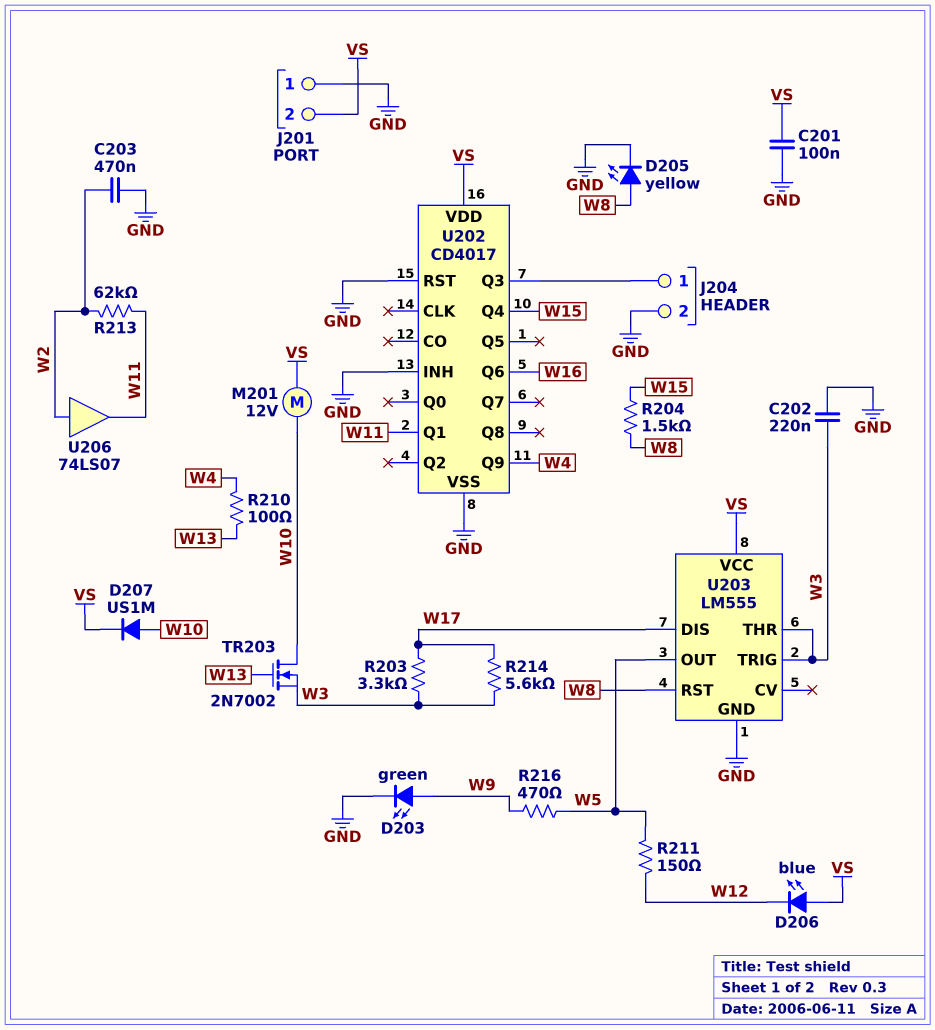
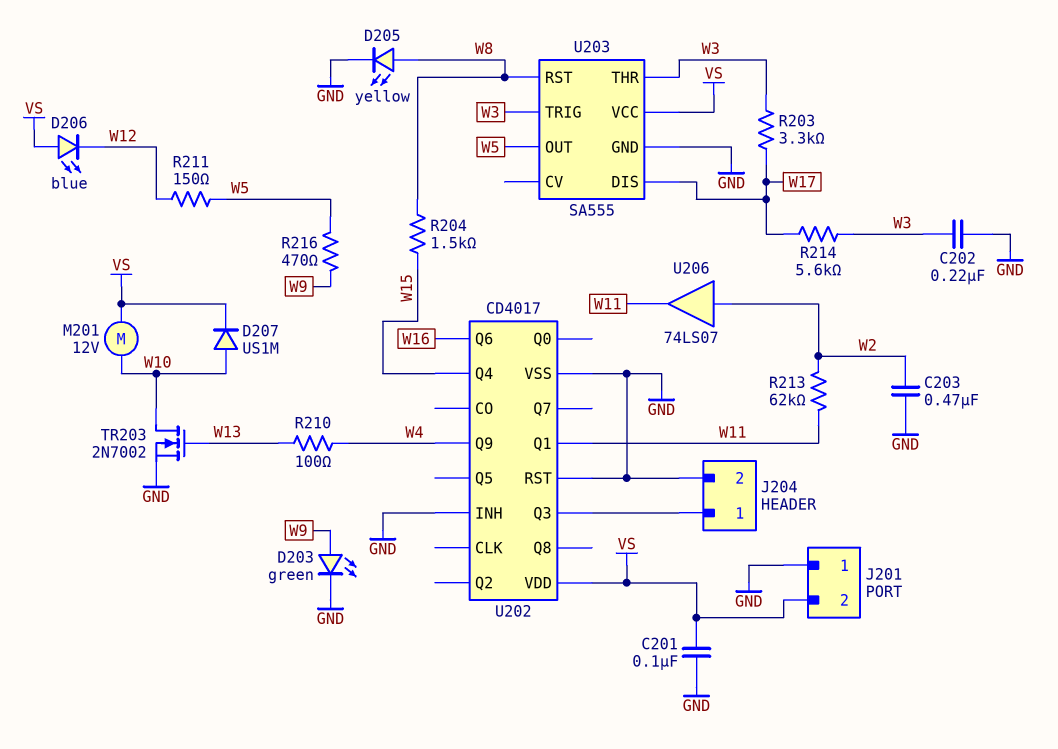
TR203: NMOS 2N7002 (G W13, D W10, S W3) -> NMOS 2N7002 (G W13, D W10, S GND)
U203: LM555 -> SA555

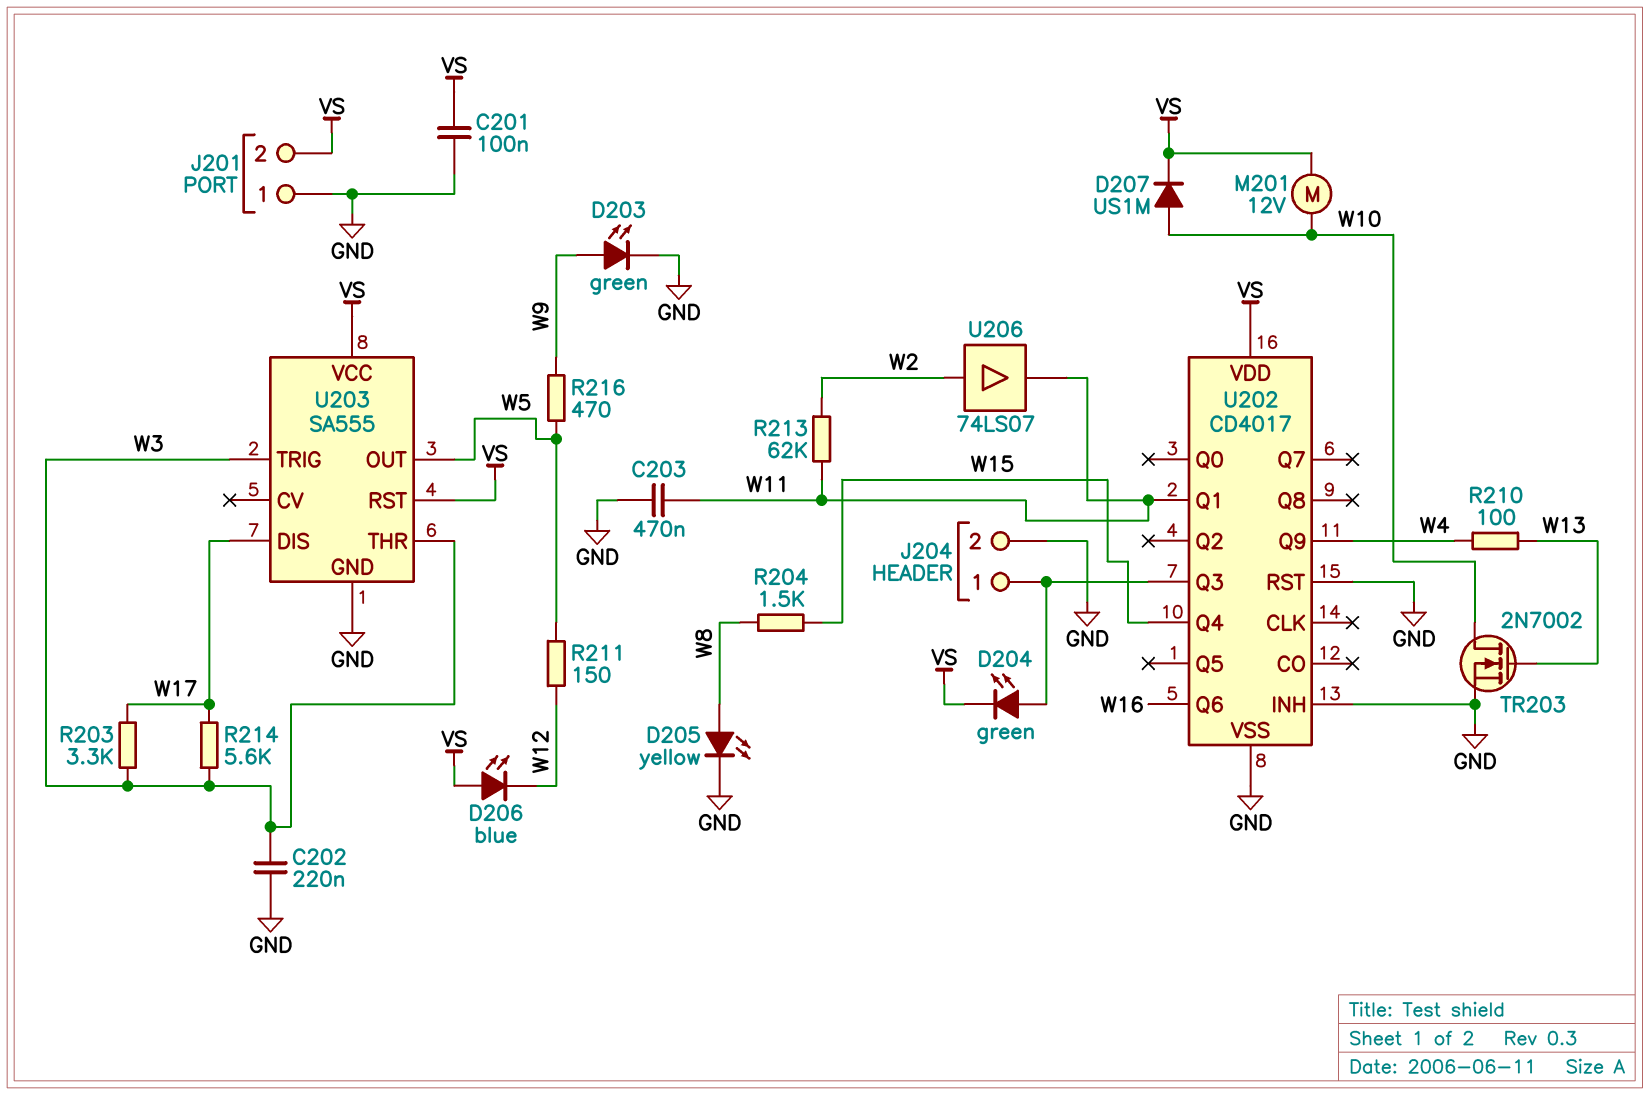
C203: 470nF (GND, W2) -> 470nF (GND, W11)
D204: none -> LED green (A J204/1, K VS)
U203 pin RST: W8 -> VS

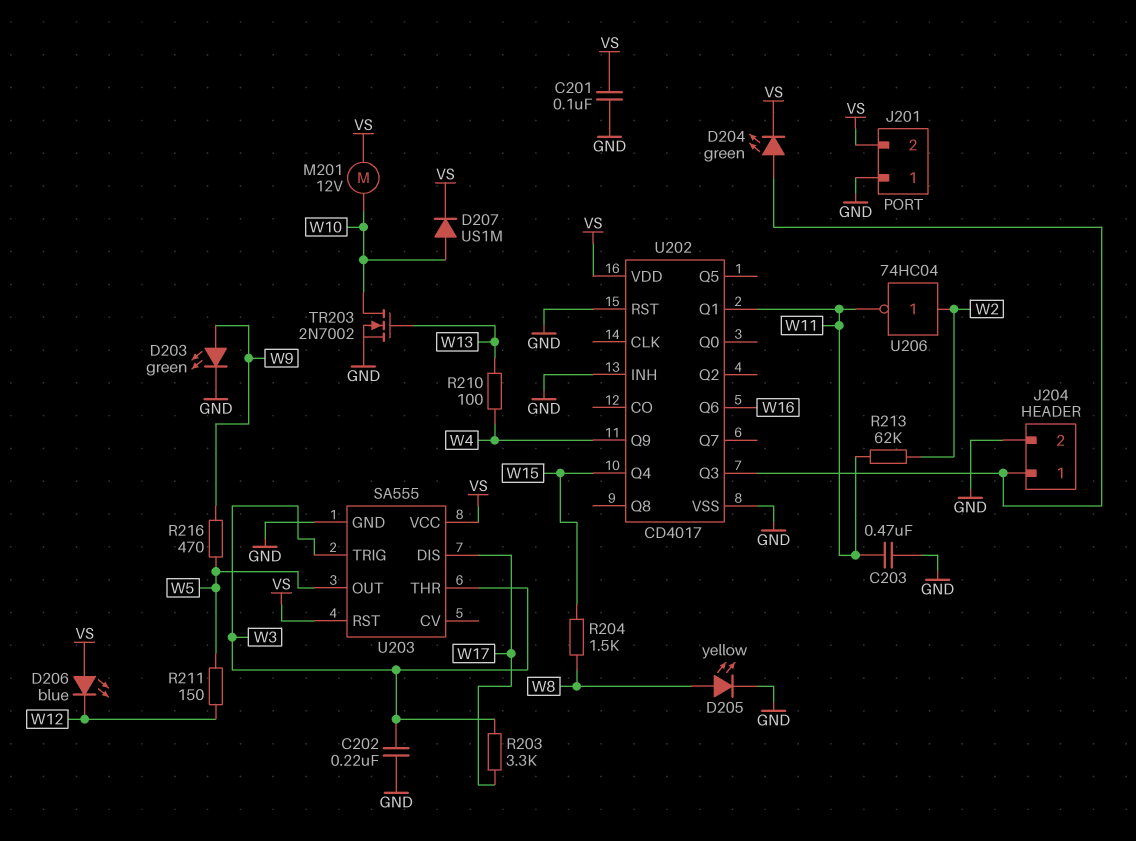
R214: 5.6k (W3, W17) -> none
U206: buffer 74LS07 (in W2, out W11) -> NOT 74HC04 (in W2, out W11)

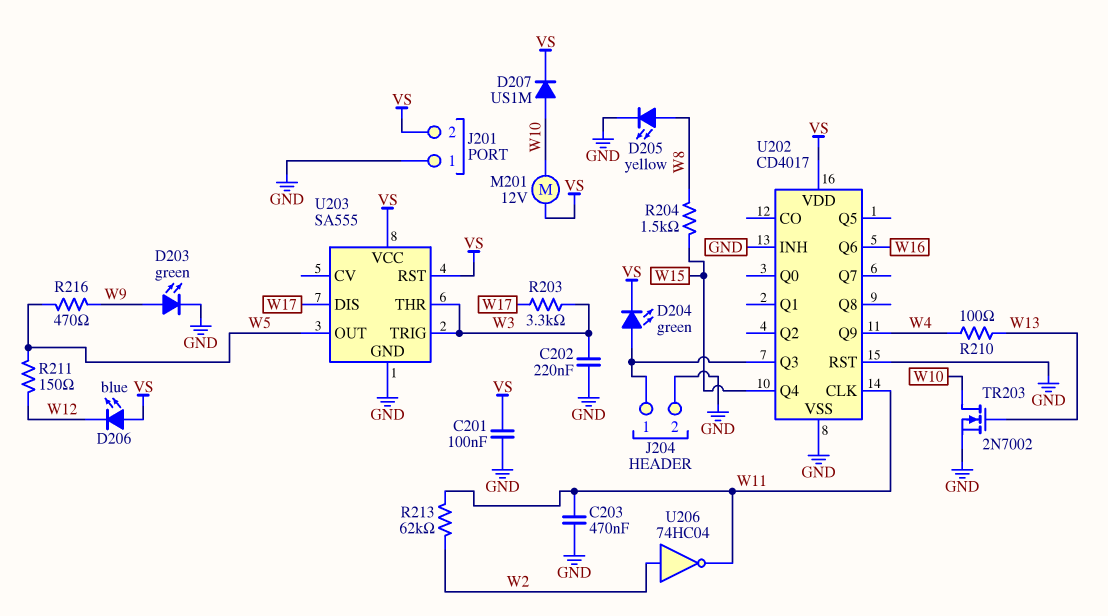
U202 pin CLK: none -> W11
U202 pin Q1: W11 -> none

